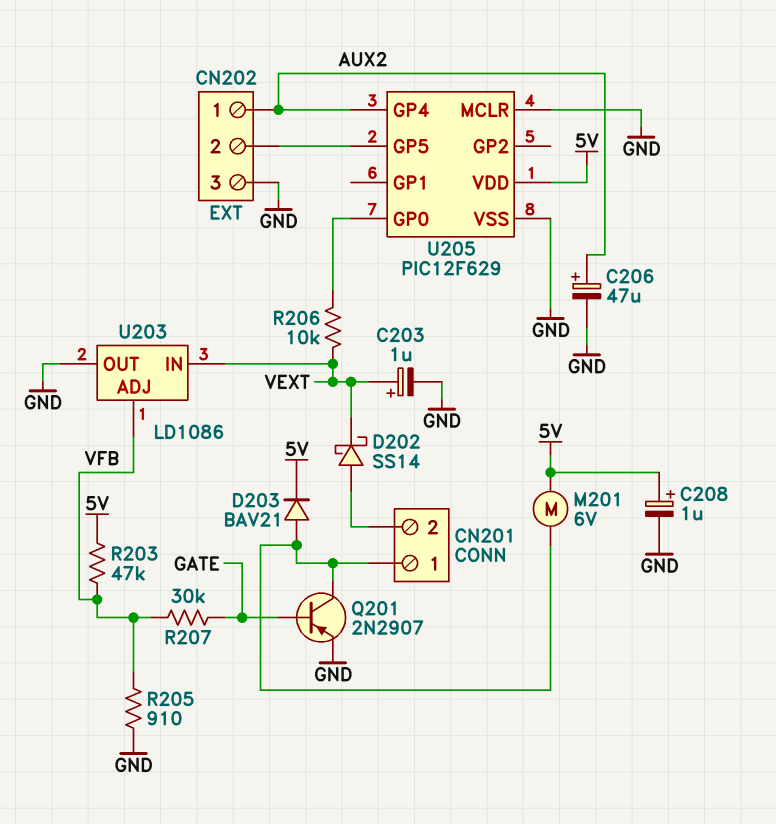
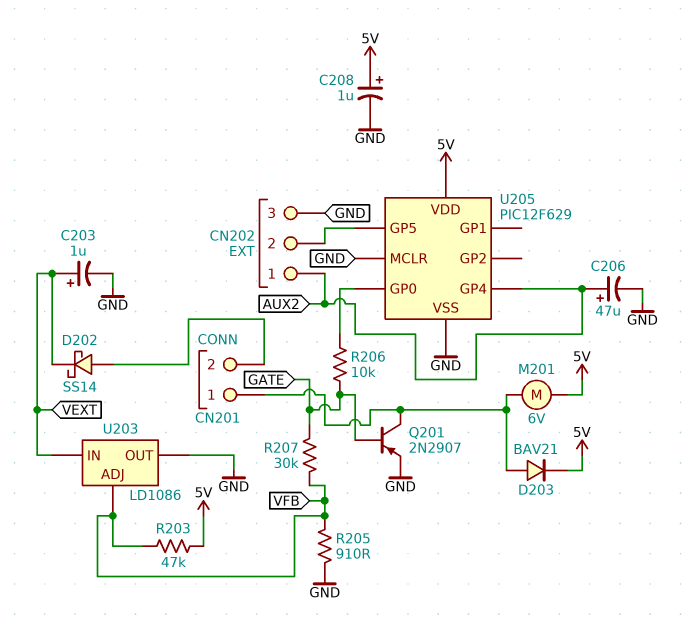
R206: 10k (U205/GP0, VEXT) -> 10k (GATE, U205/GP0)

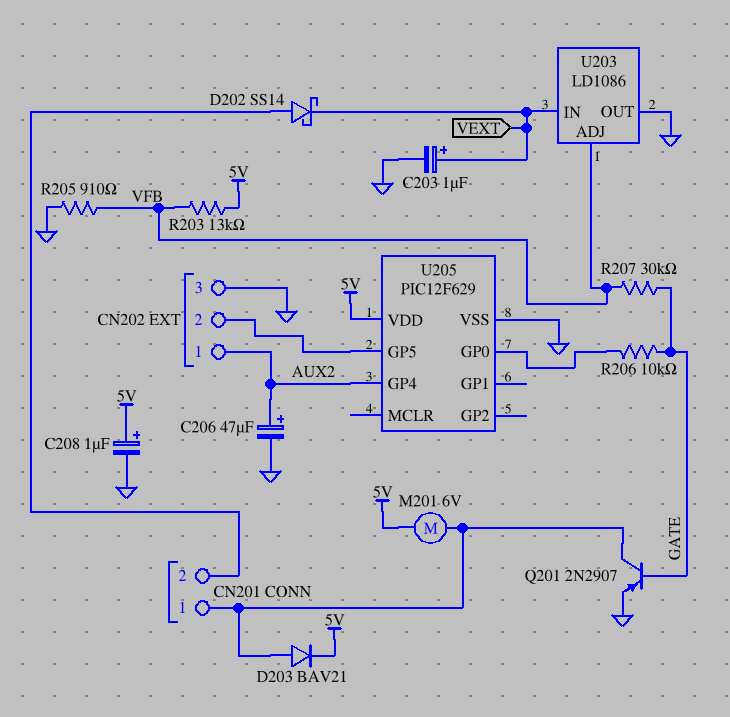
R203: 47k (5V, VFB) -> 13k (5V, VFB)
U205 pin MCLR: GND -> none

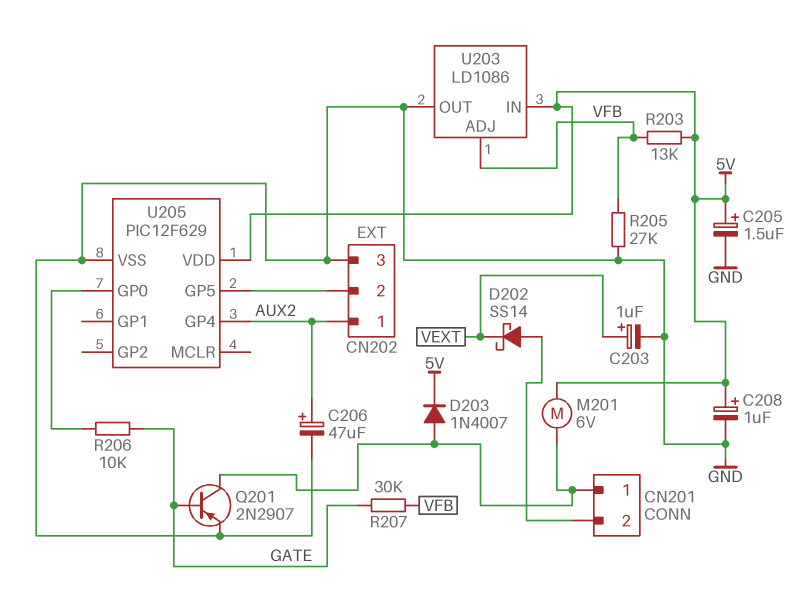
C205: none -> 1.5uF (plus 5V, minus GND)
D203: diode BAV21 (A CN201/1, K 5V) -> diode 1N4007 (A CN201/1, K 5V)
R205: 910 (GND, VFB) -> 27k (GND, VFB)
U203 pin IN: VEXT -> 5V

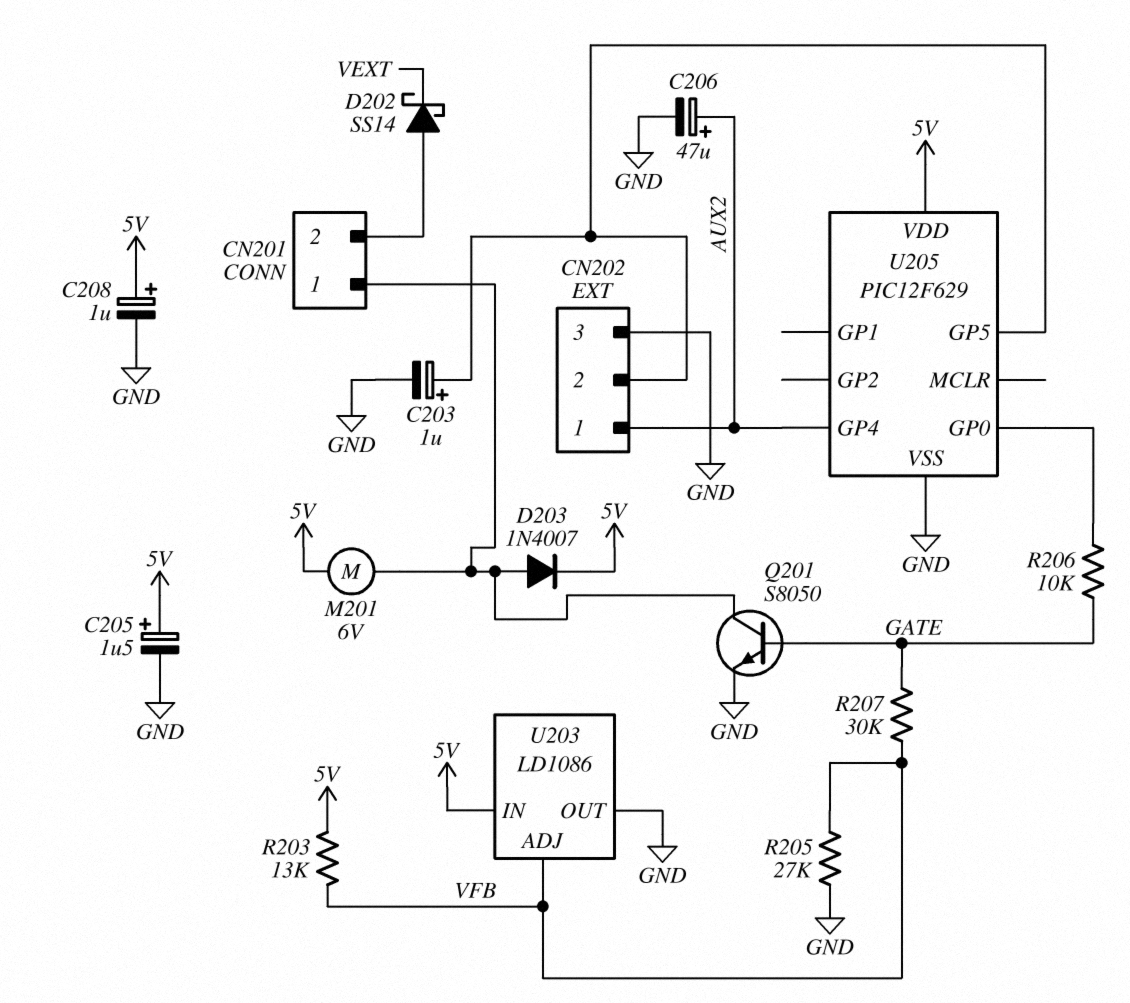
C203: 1uF (plus VEXT, minus GND) -> 1uF (plus CN202/2, minus GND)
Q201: PNP 2N2907 (B GATE, C CN201/1, E GND) -> NPN S8050 (B GATE, C CN201/1, E GND)

